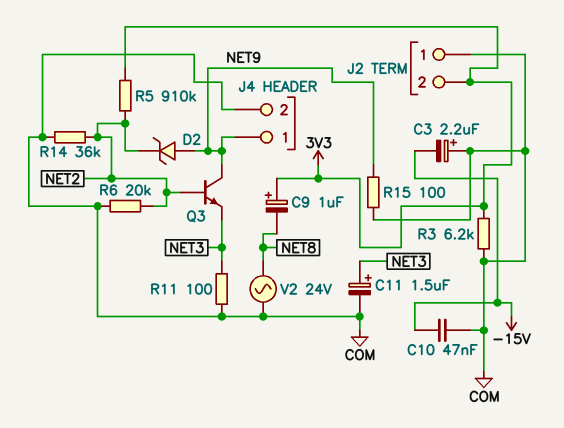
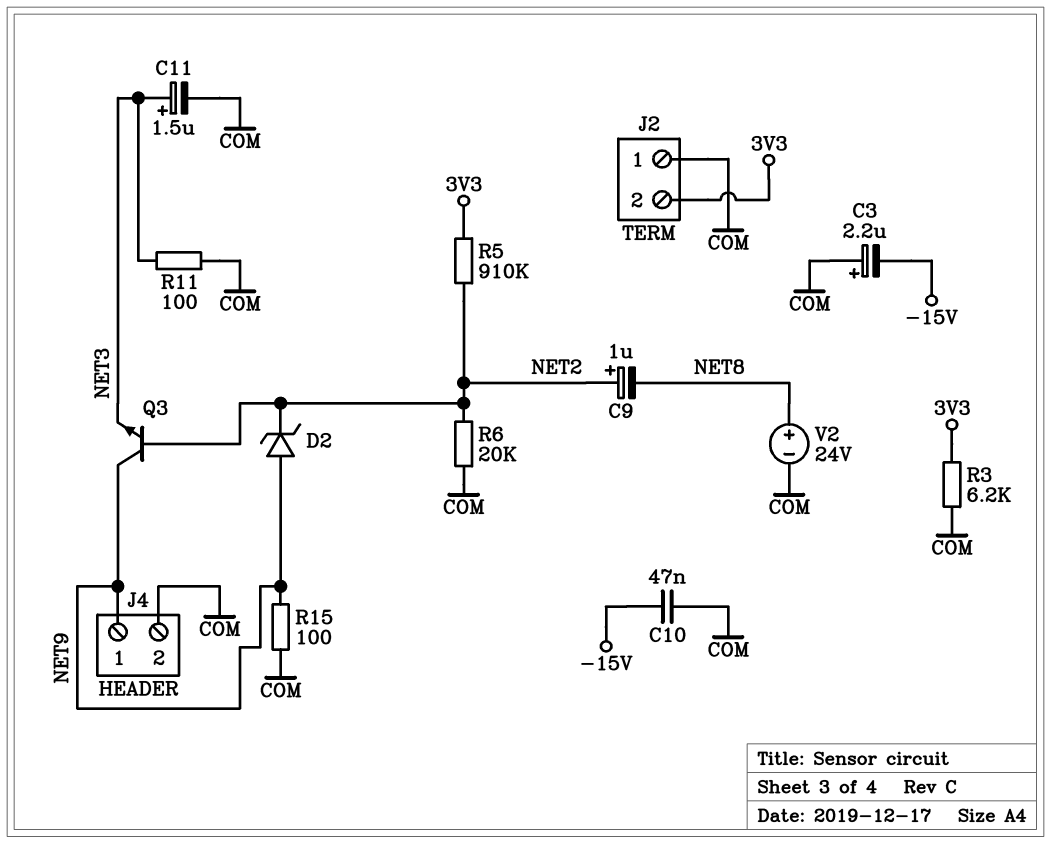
C9: 1uF (plus 3V3, minus NET8) -> 1uF (plus NET2, minus NET8)
R14: 36k (COM, NET2) -> none
V2: AC 24V (COM, NET8) -> 24V (plus NET8, minus COM)

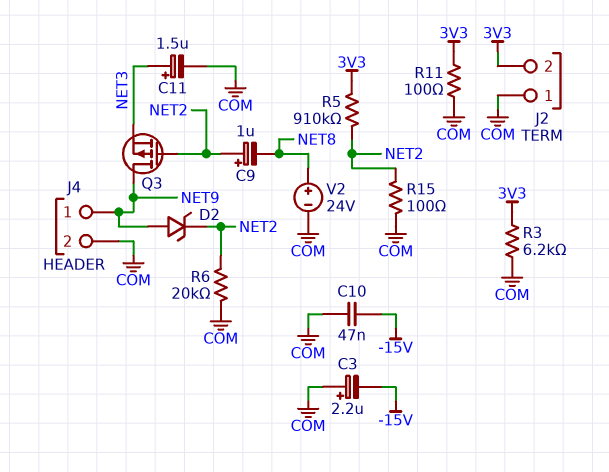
Q3: NPN (B NET2, C NET9, E NET3) -> PMOS (G NET2, D NET9, S NET3)
R11: 100 (COM, NET3) -> 100 (3V3, COM)
R15: 100 (COM, NET9) -> 100 (COM, NET2)

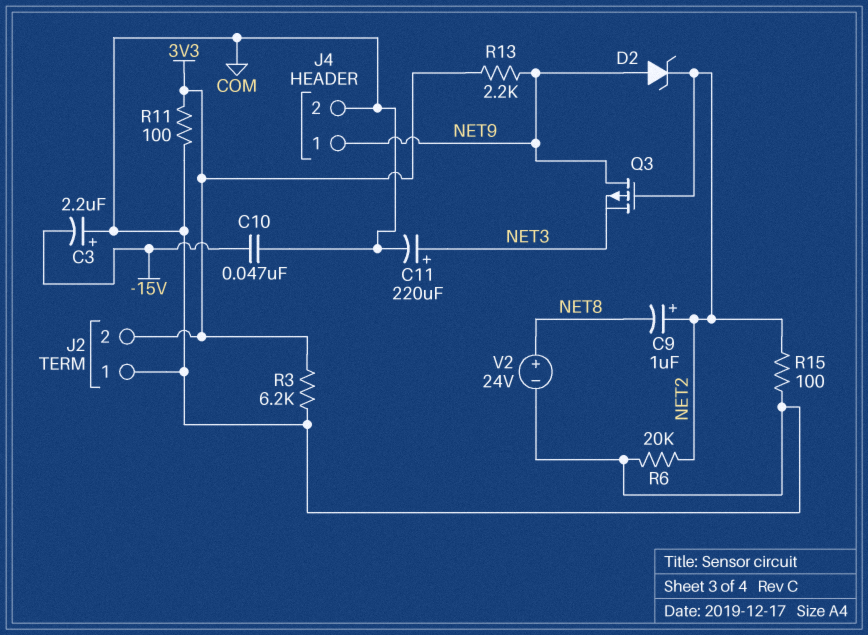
C11: 1.5uF (plus NET3, minus COM) -> 220uF (plus NET3, minus COM)
R5: 910k (3V3, NET2) -> none
R13: none -> 2.2k (3V3, NET9)

